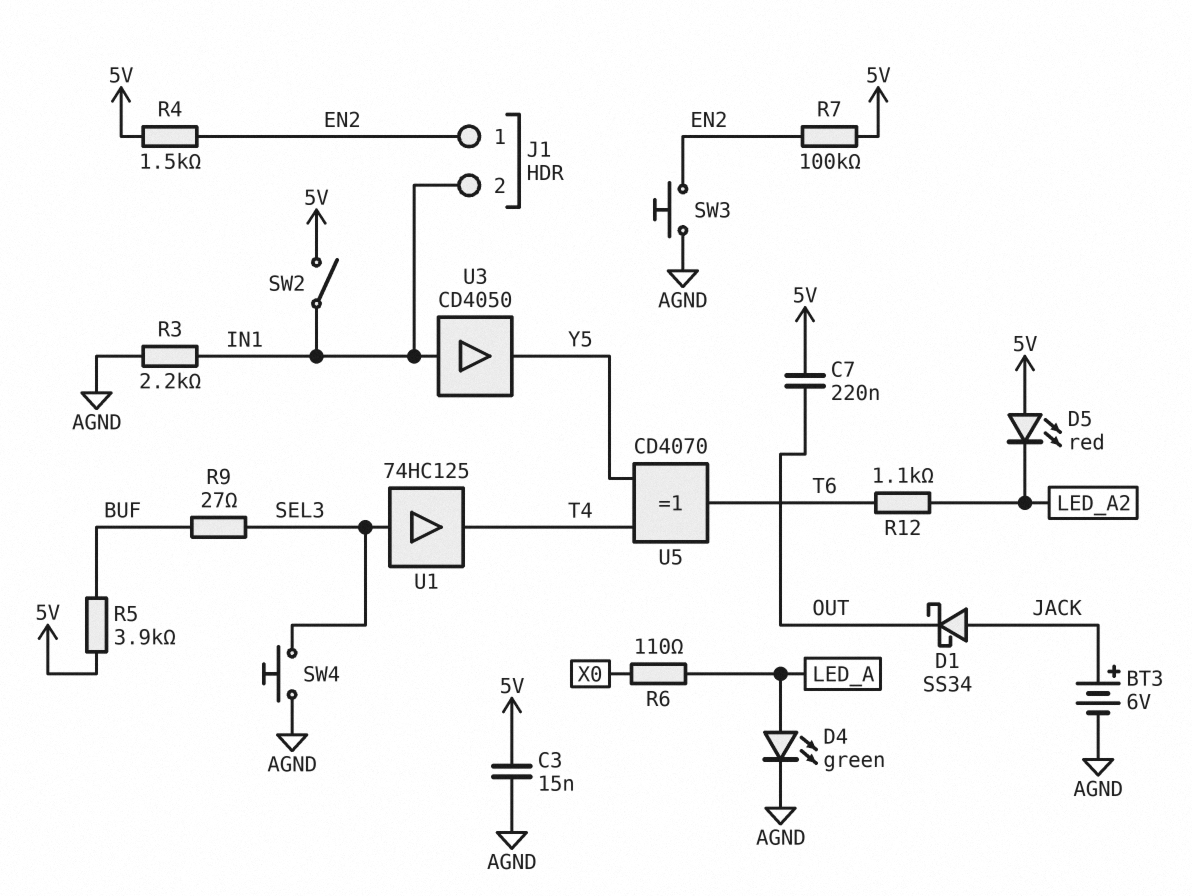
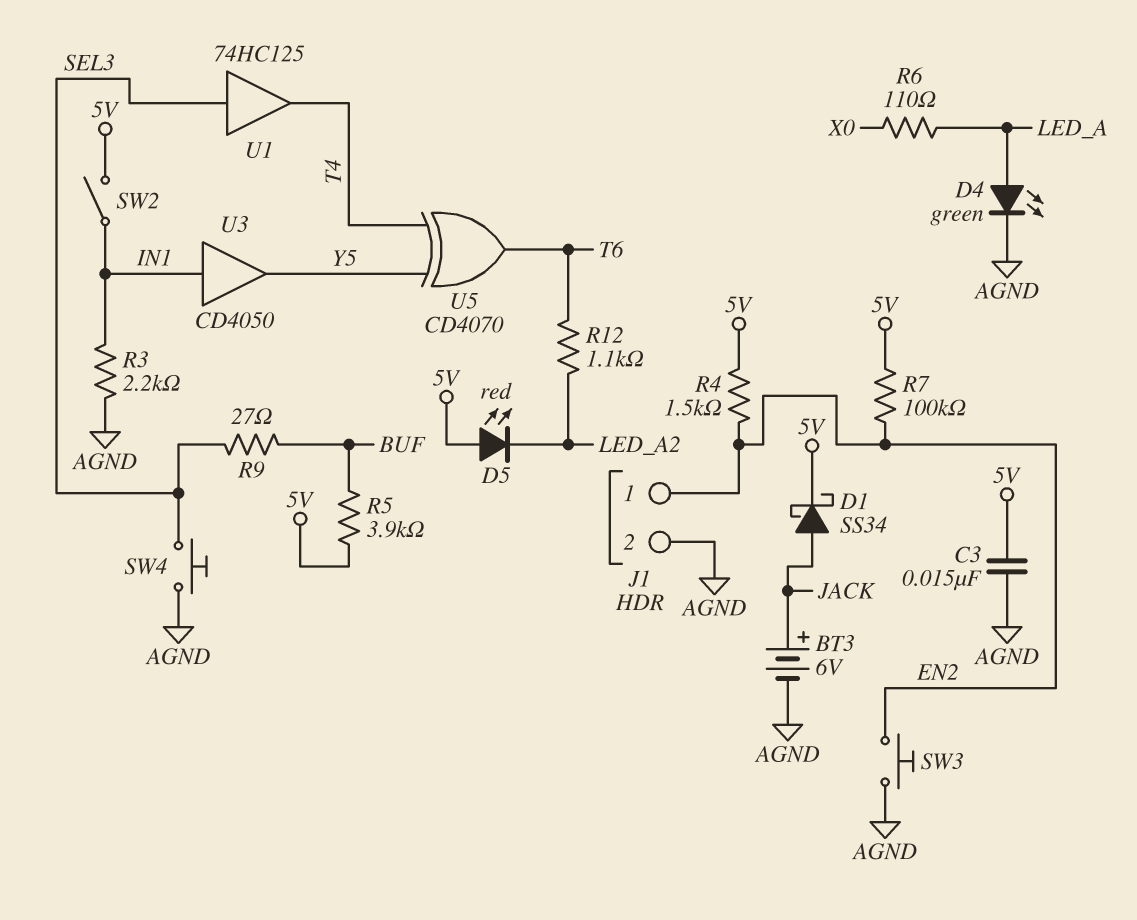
C7: 220nF (5V, OUT) -> none
D1: schottky SS34 (A JACK, K OUT) -> schottky SS34 (A JACK, K 5V)
J1 pin 2: IN1 -> AGND

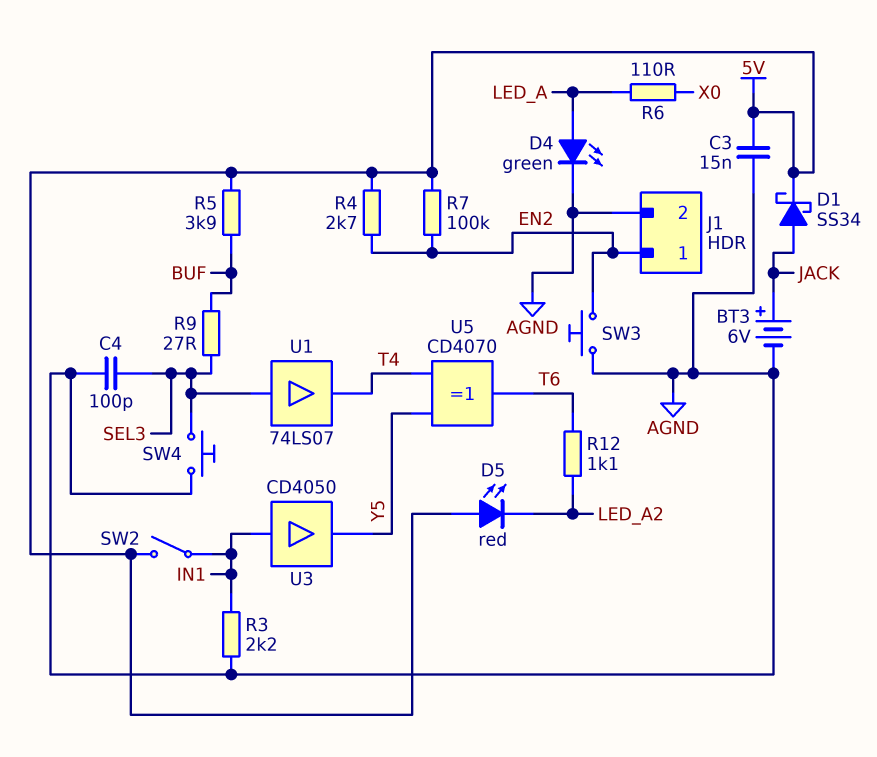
C4: none -> 100pF (AGND, SEL3)
R4: 1.5k (5V, EN2) -> 2.7k (5V, EN2)
U1: buffer 74HC125 (in SEL3, out T4) -> buffer 74LS07 (in SEL3, out T4)

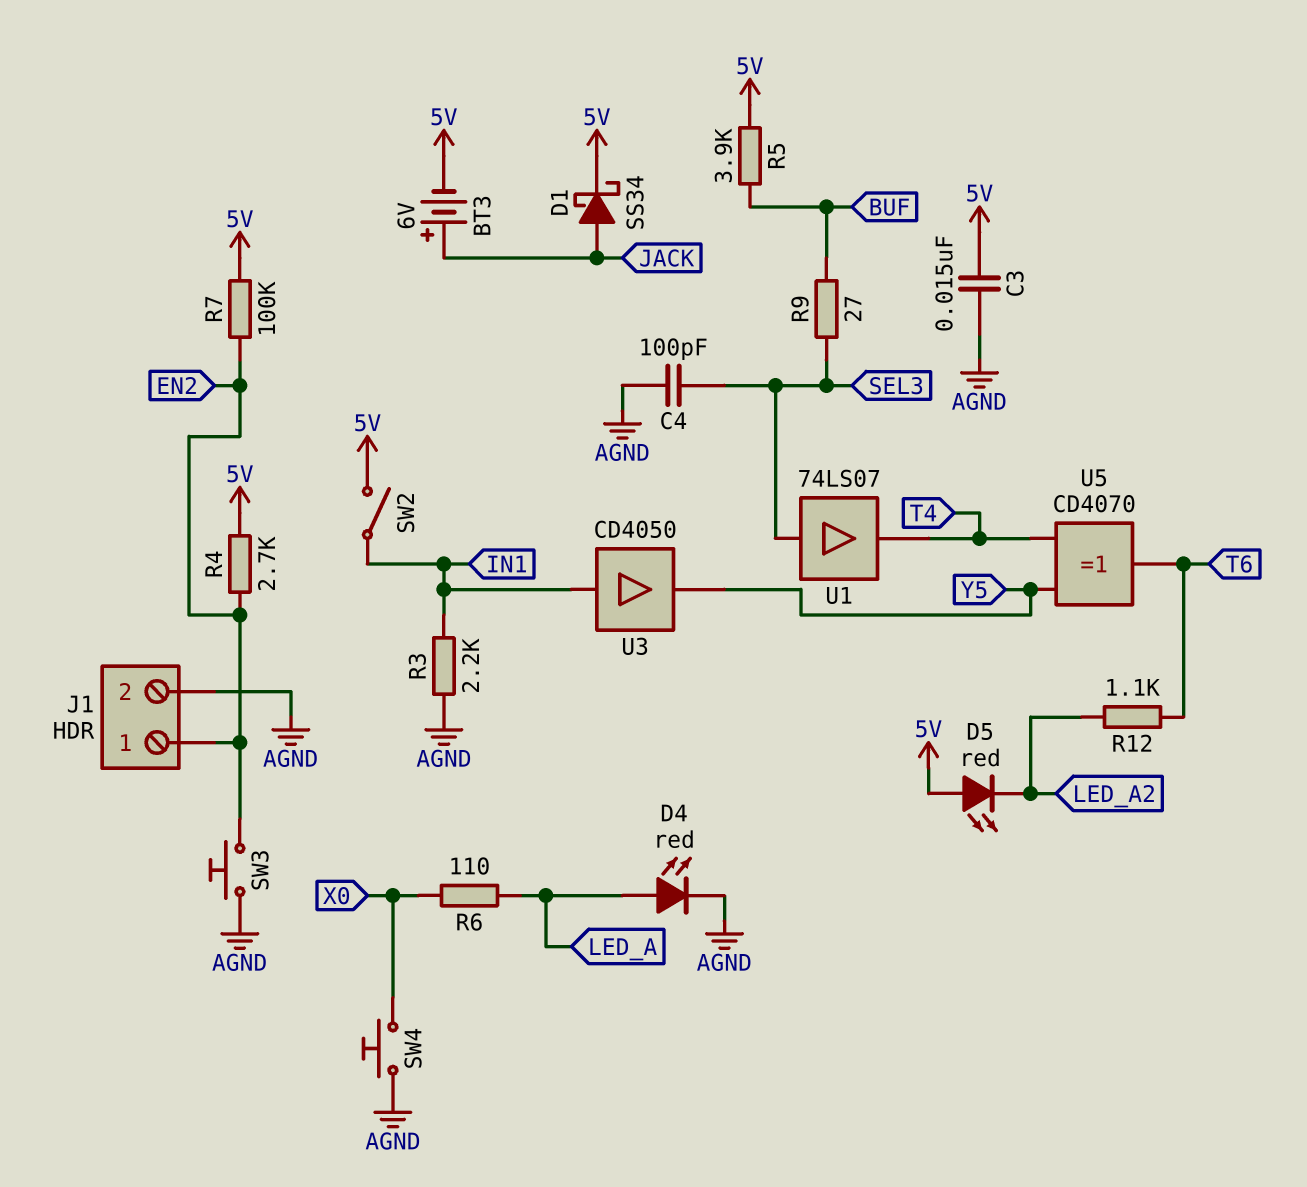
BT3: 6V (plus JACK, minus AGND) -> 6V (plus JACK, minus 5V)
D4: LED green (A LED_A, K AGND) -> LED red (A LED_A, K AGND)
SW4: button (AGND, SEL3) -> button (AGND, X0)

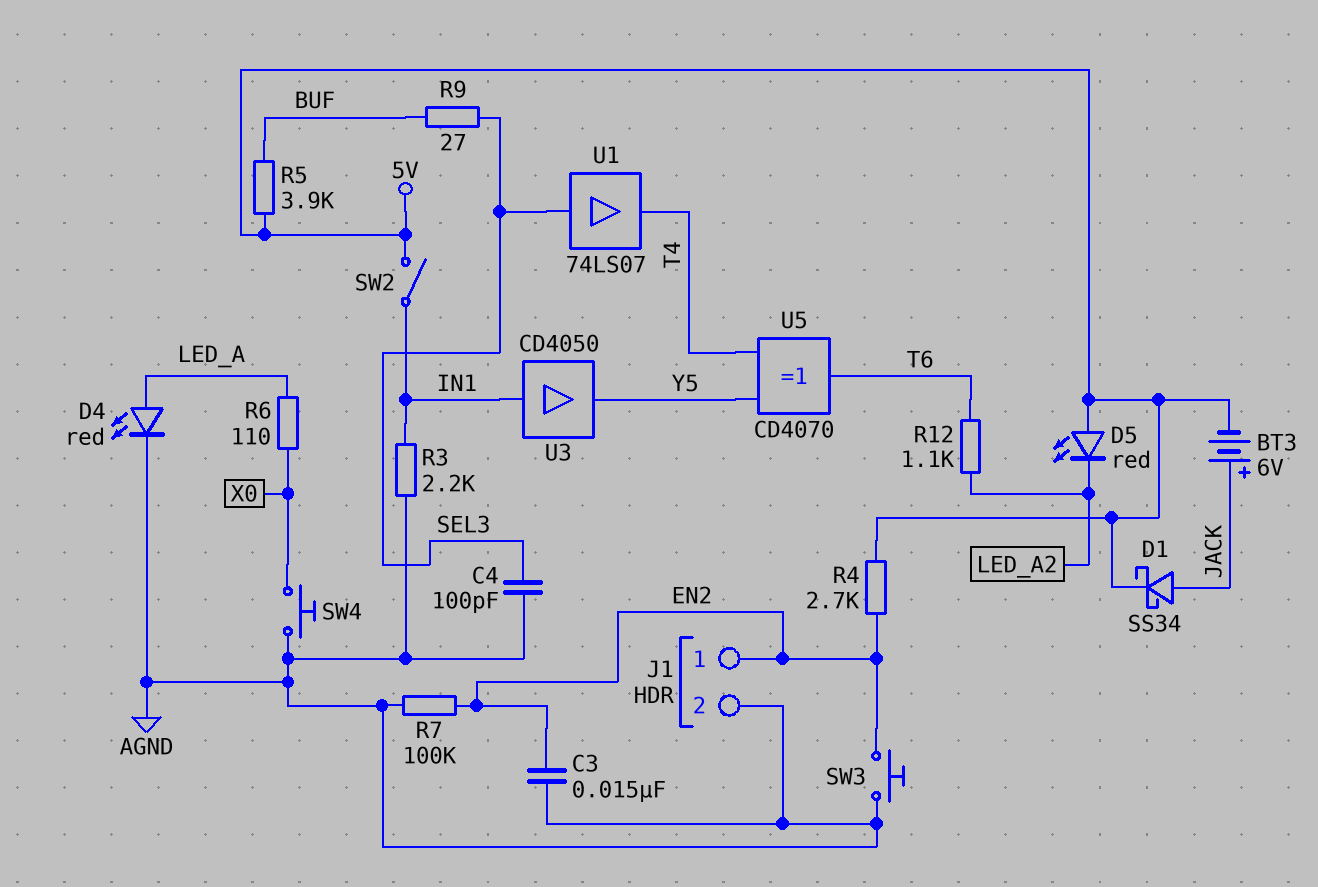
C3: 15nF (5V, AGND) -> 15nF (AGND, EN2)
R7: 100k (5V, EN2) -> 100k (AGND, EN2)

